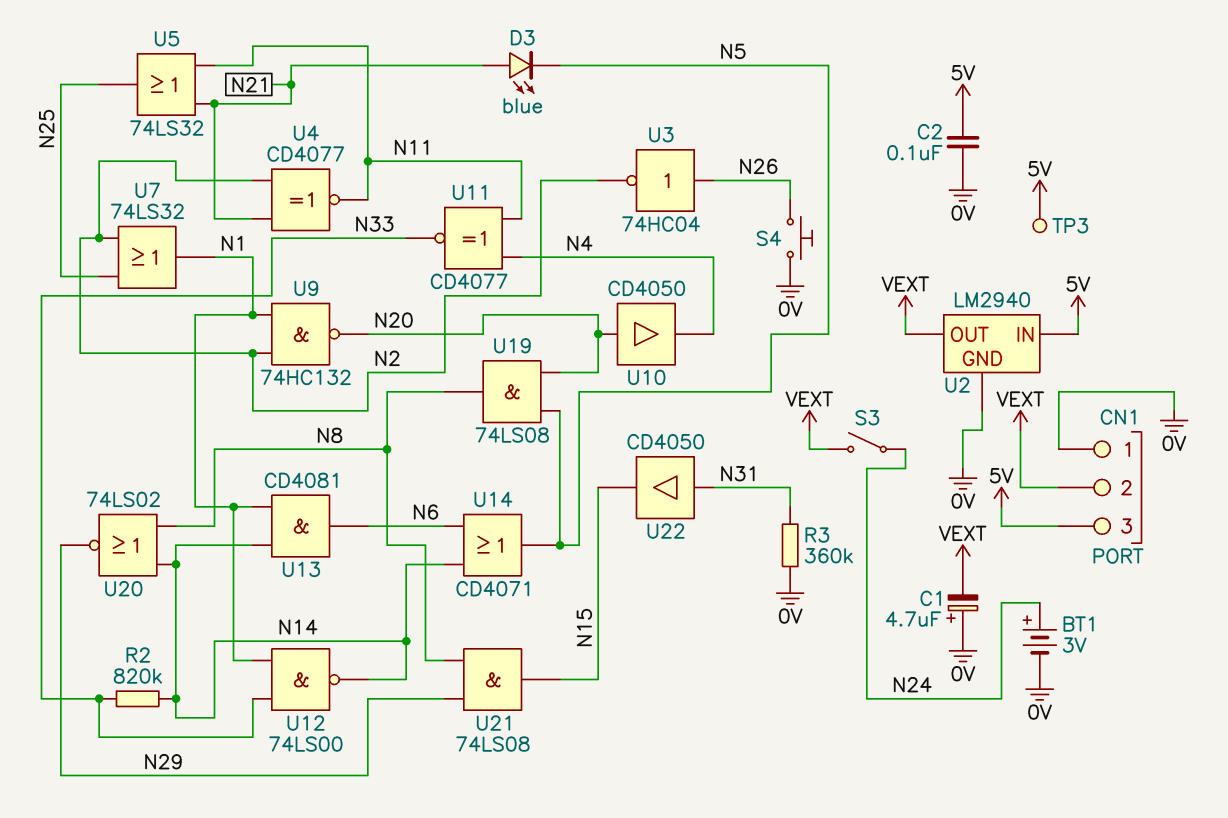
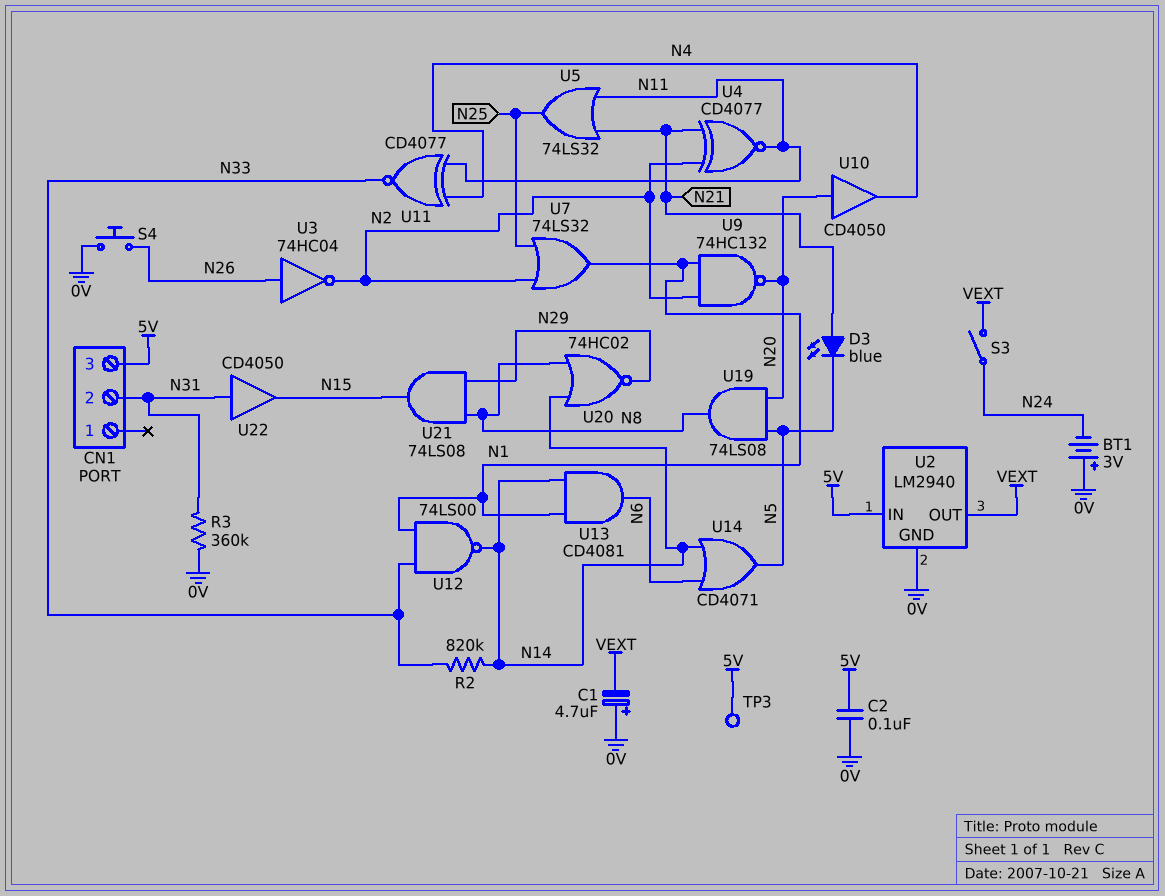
BT1: 3V (plus N24, minus 0V) -> 3V (plus 0V, minus N24)
CN1 pin 1: 0V -> none
CN1 pin 2: VEXT -> N31
U20: NOR 74LS02 (in N8, in N14, out N29) -> NOR 74HC02 (in N8, in N14, out N29)

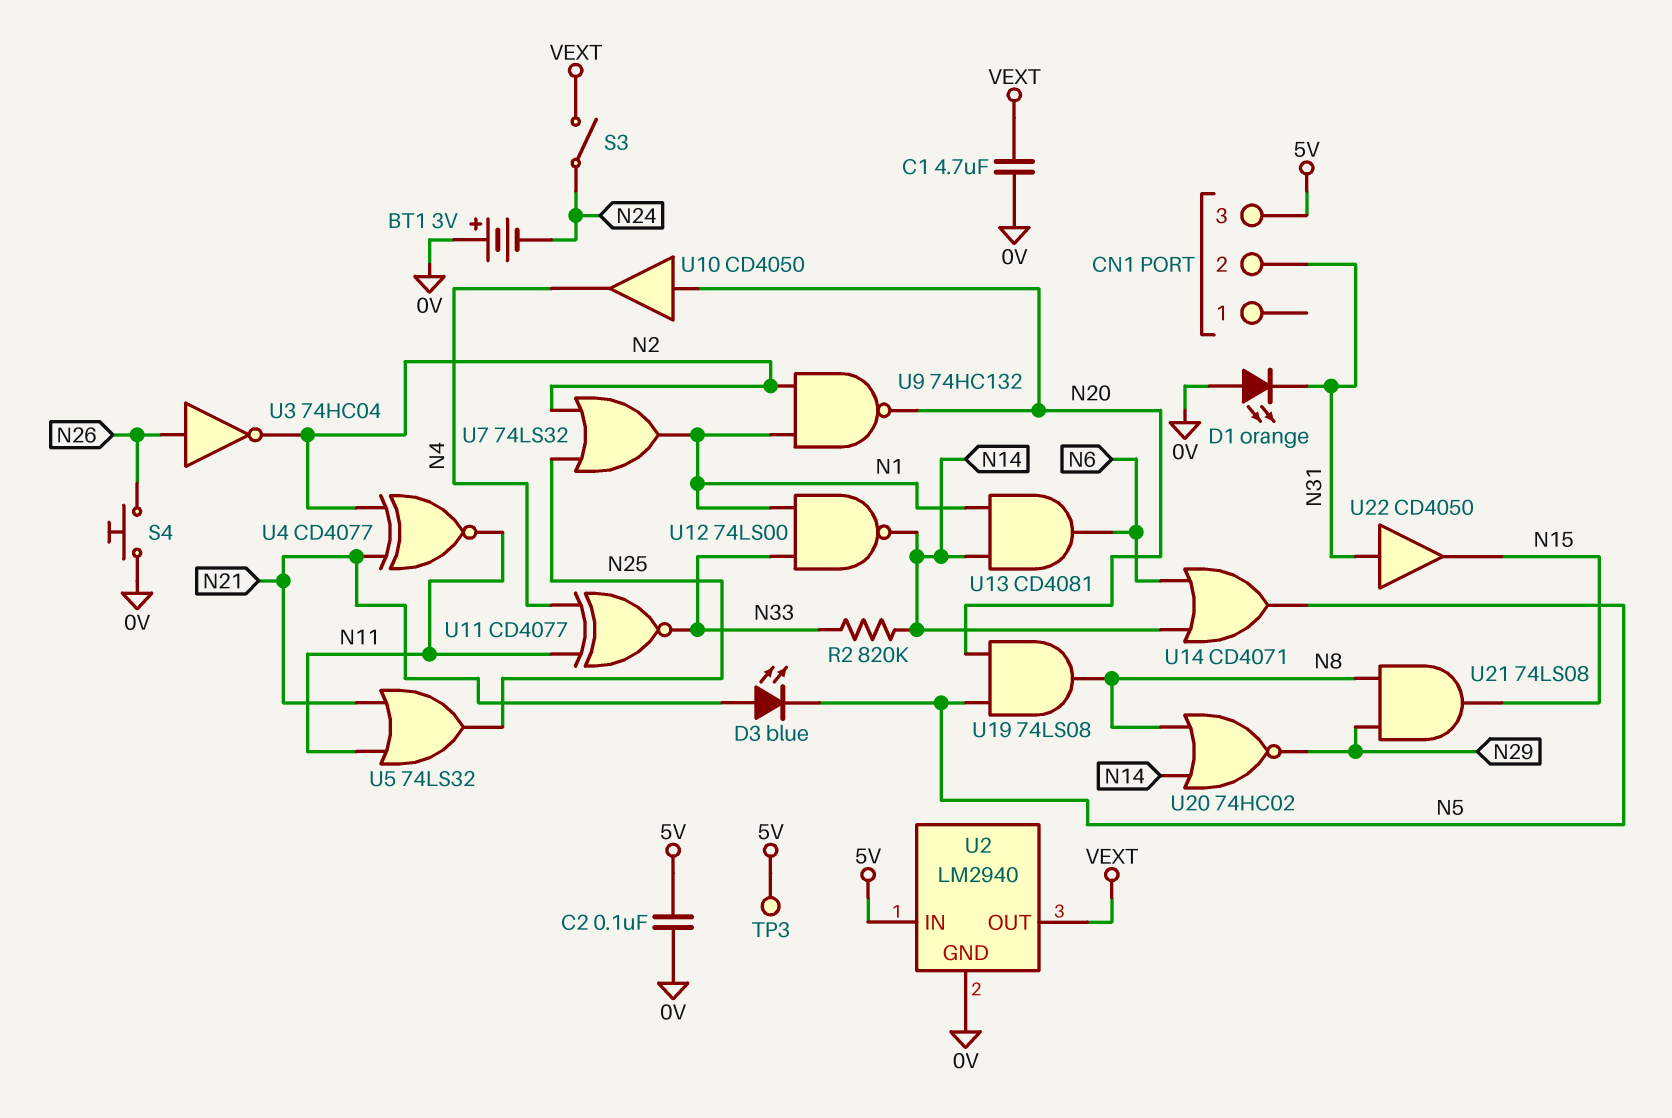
C1: 4.7uF (plus 0V, minus VEXT) -> 4.7uF (0V, VEXT)
D1: none -> LED orange (A 0V, K N31)
R3: 360k (0V, N31) -> none

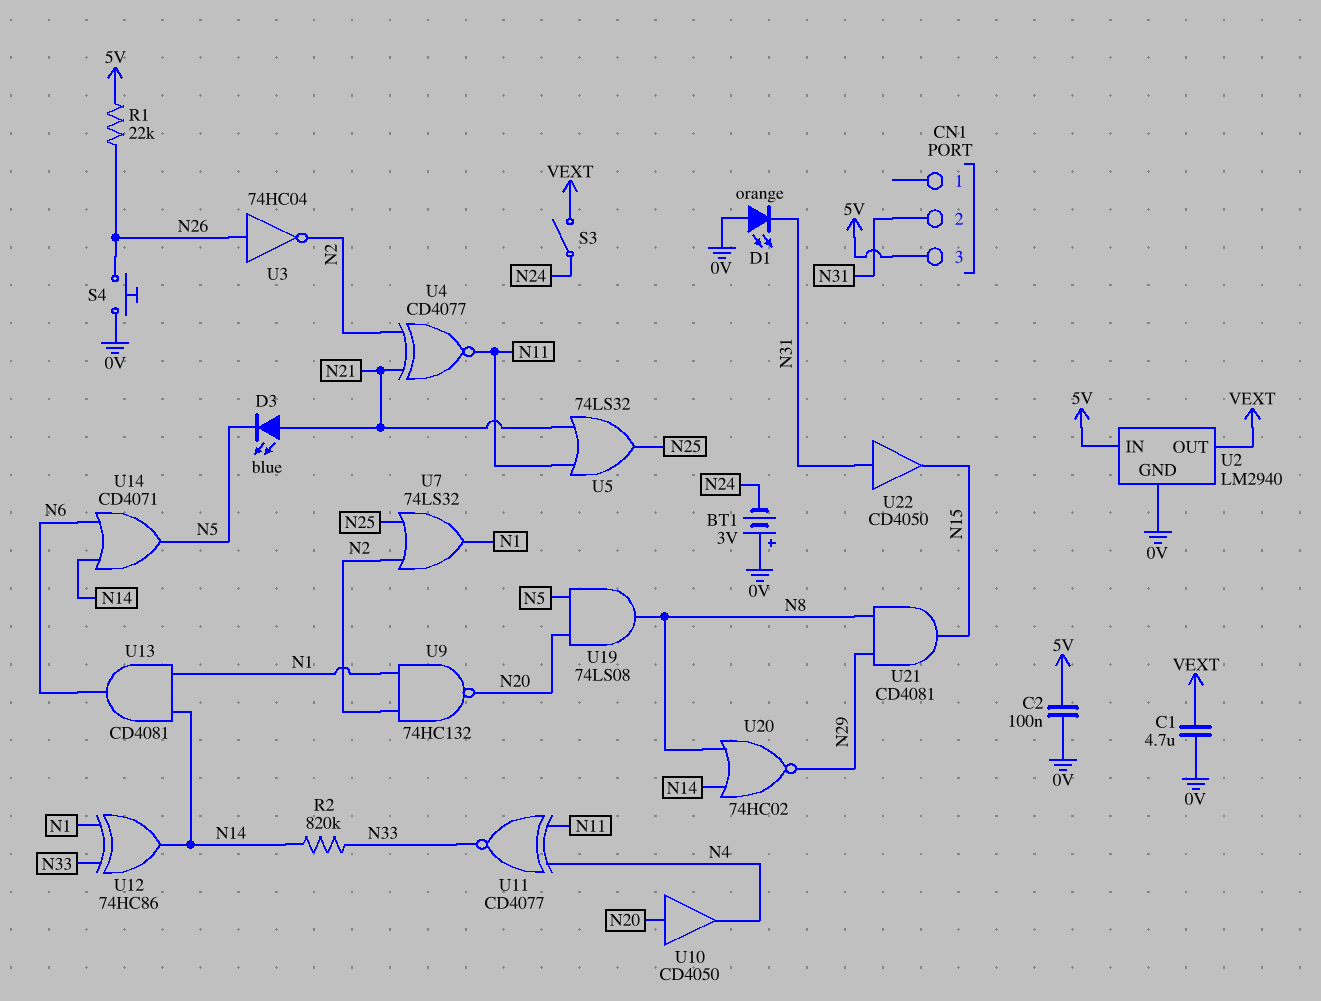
R1: none -> 22k (5V, N26)
TP3: test point (5V) -> none
U12: NAND 74LS00 (in N1, in N33, out N14) -> XOR 74HC86 (in N1, in N33, out N14)
U21: AND 74LS08 (in N8, in N29, out N15) -> AND CD4081 (in N8, in N29, out N15)

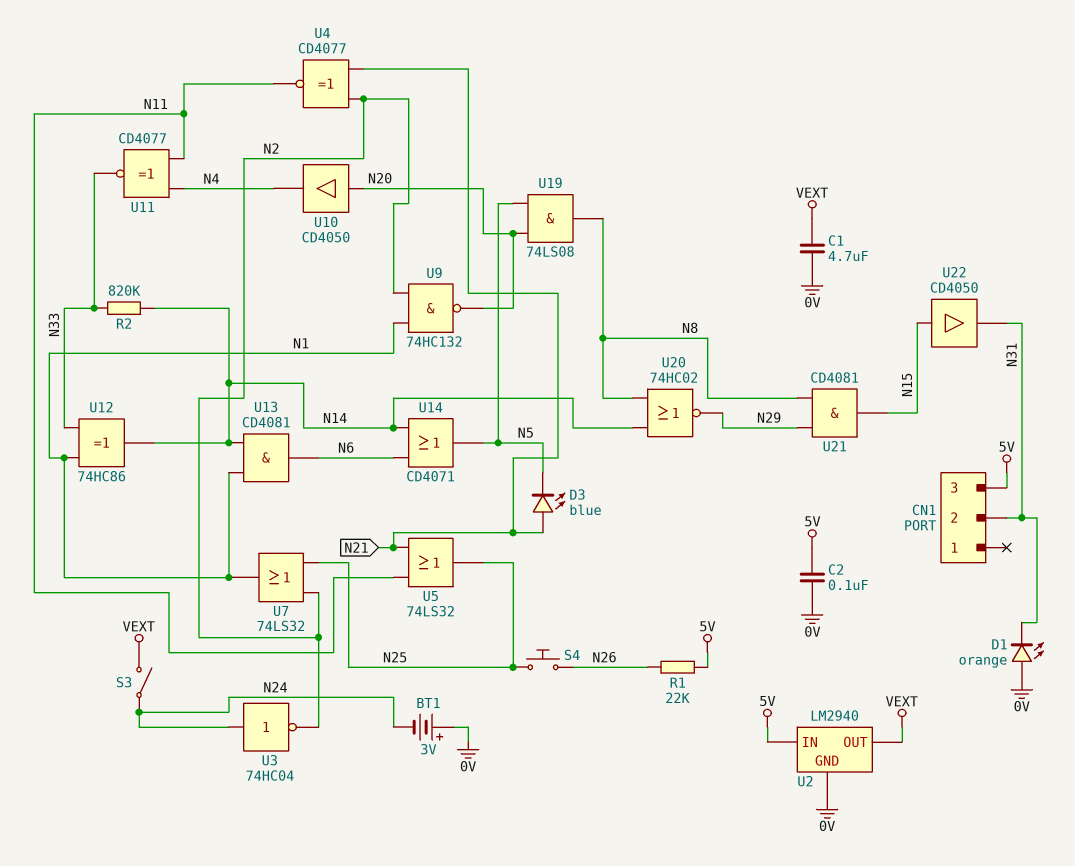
S4: button (0V, N26) -> button (N25, N26)
U3: NOT 74HC04 (in N26, out N2) -> NOT 74HC04 (in N24, out N2)
U22: buffer CD4050 (in N31, out N15) -> buffer CD4050 (in N15, out N31)

